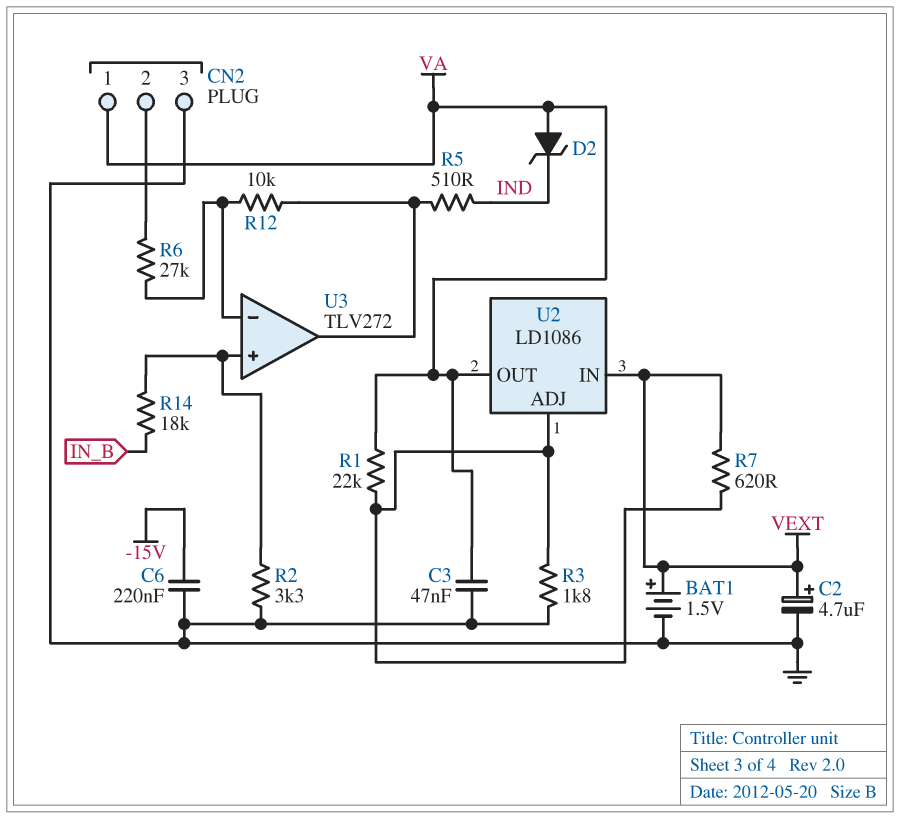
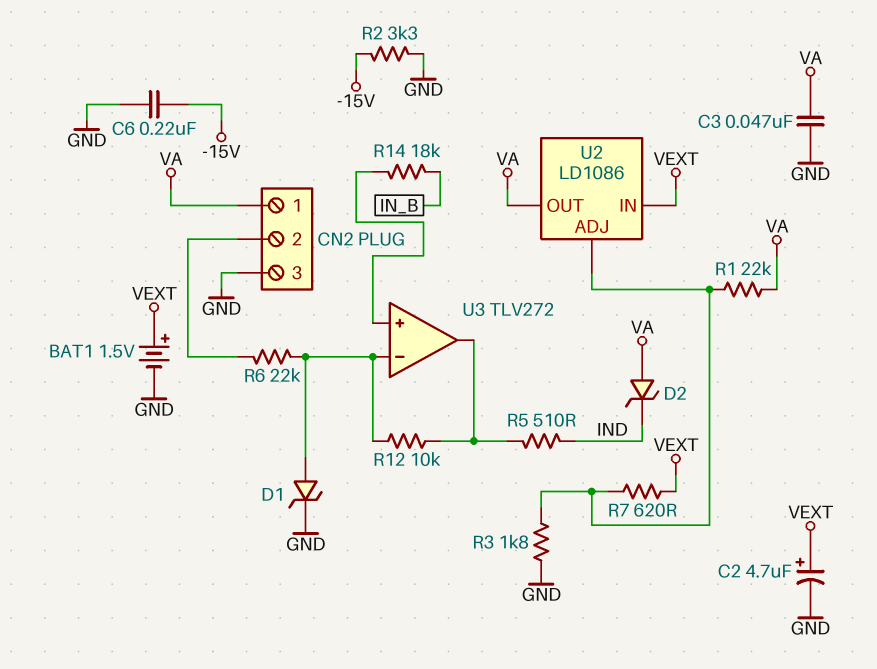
D1: none -> zener (A U3/in-, K GND)
R2: 3.3k (GND, U3/in+) -> 3.3k (-15V, GND)
R6: 27k (CN2/2, U3/in-) -> 22k (CN2/2, U3/in-)

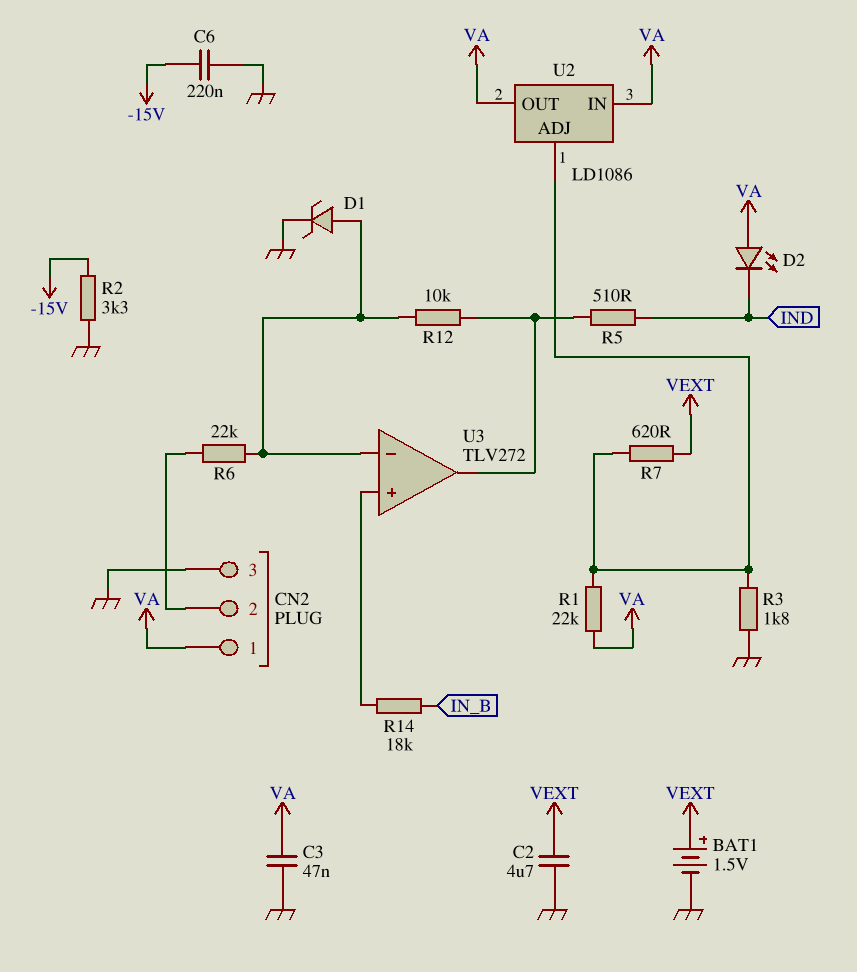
C2: 4.7uF (plus VEXT, minus GND) -> 4.7uF (GND, VEXT)
D2: zener (A VA, K IND) -> LED (A VA, K IND)
U2 pin IN: VEXT -> VA

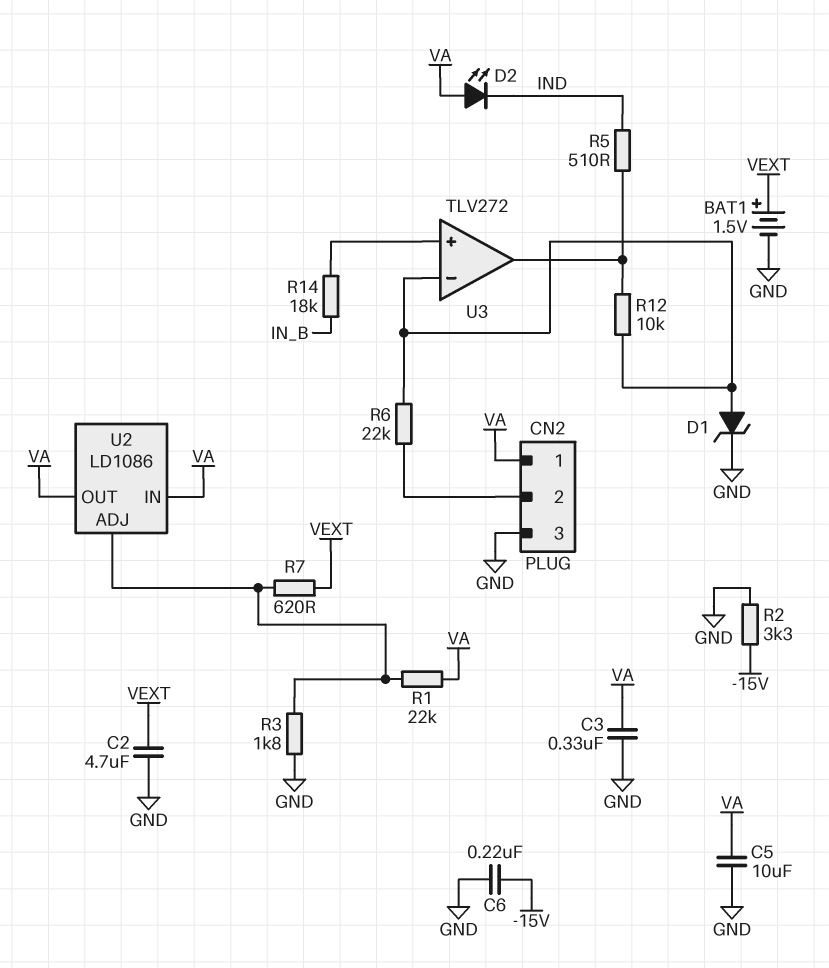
C3: 47nF (GND, VA) -> 330nF (GND, VA)
C5: none -> 10uF (GND, VA)

